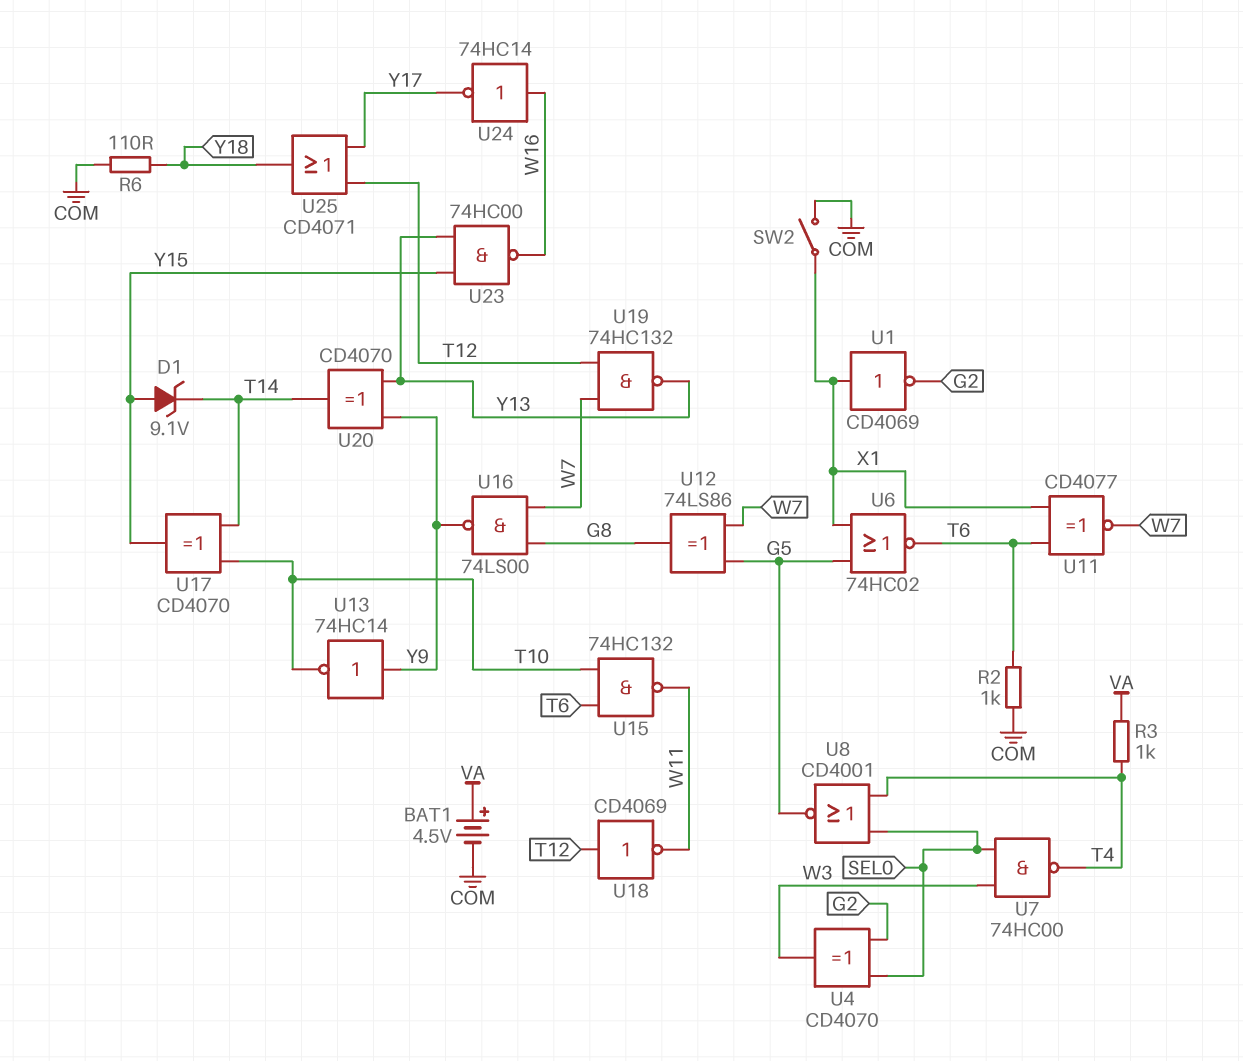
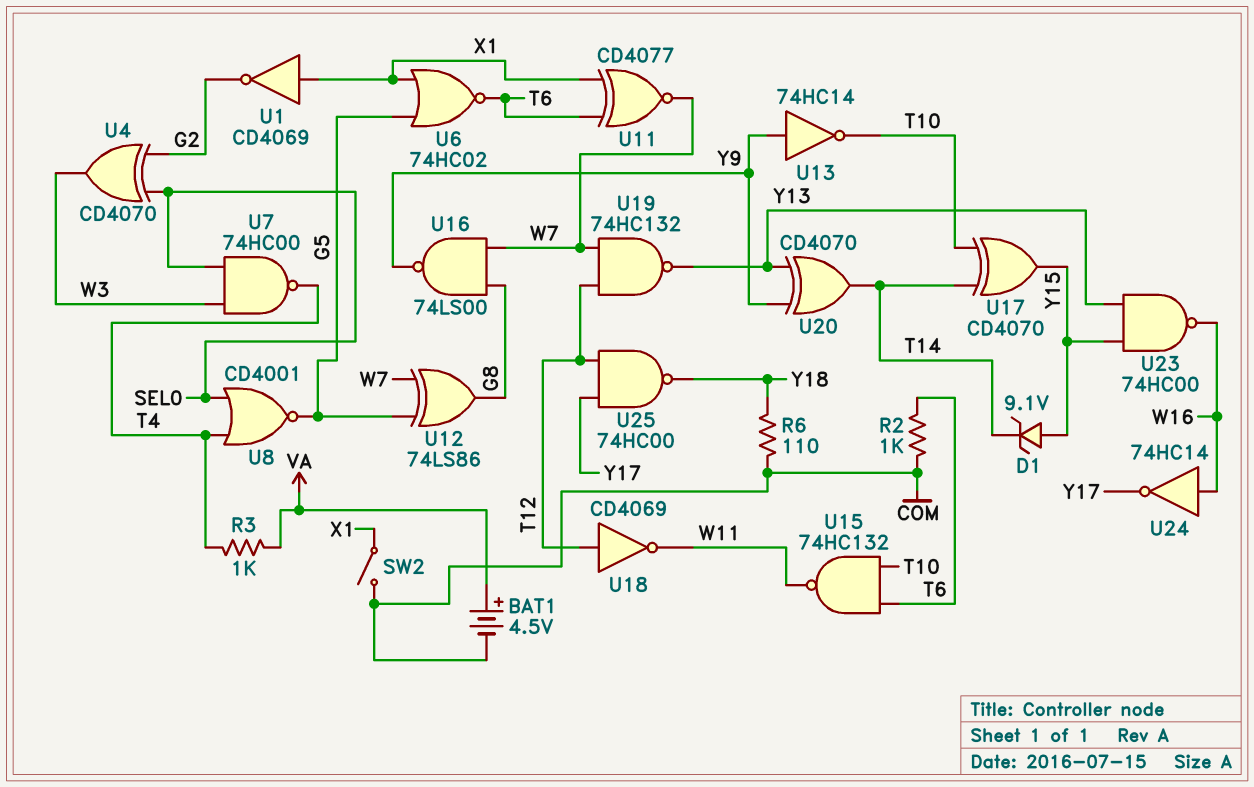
U25: OR CD4071 (in T12, in Y17, out Y18) -> NAND 74HC00 (in T12, in Y17, out Y18)

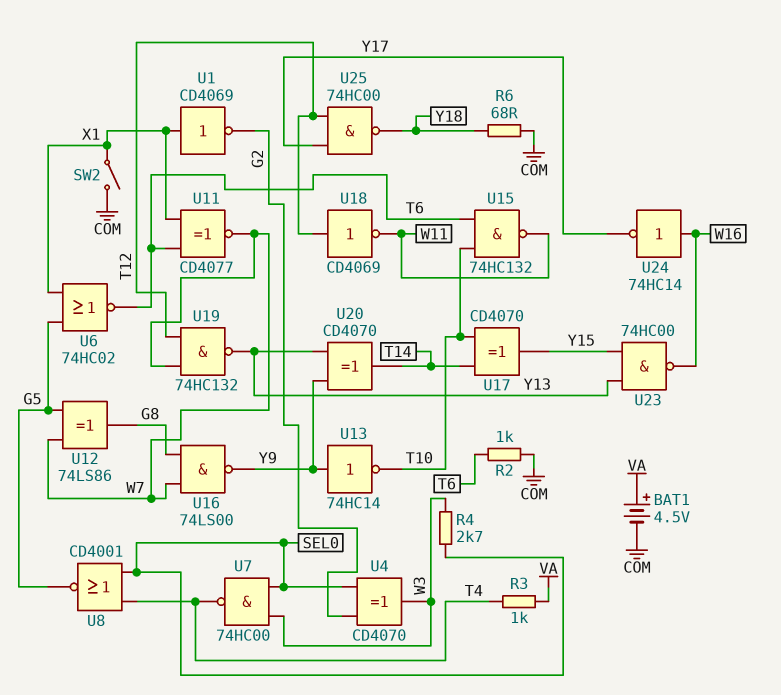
D1: zener 9.1V (A Y15, K T14) -> none
R4: none -> 2.7k (SEL0, W3)
R6: 110 (COM, Y18) -> 68 (COM, Y18)

